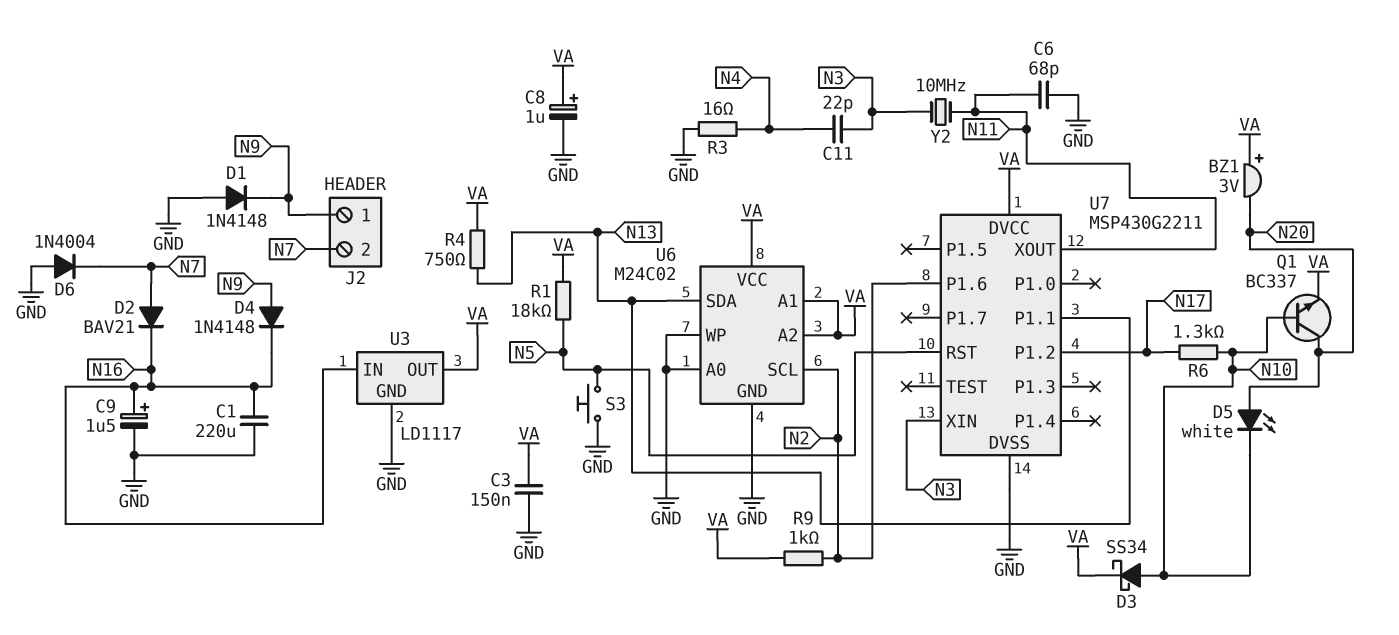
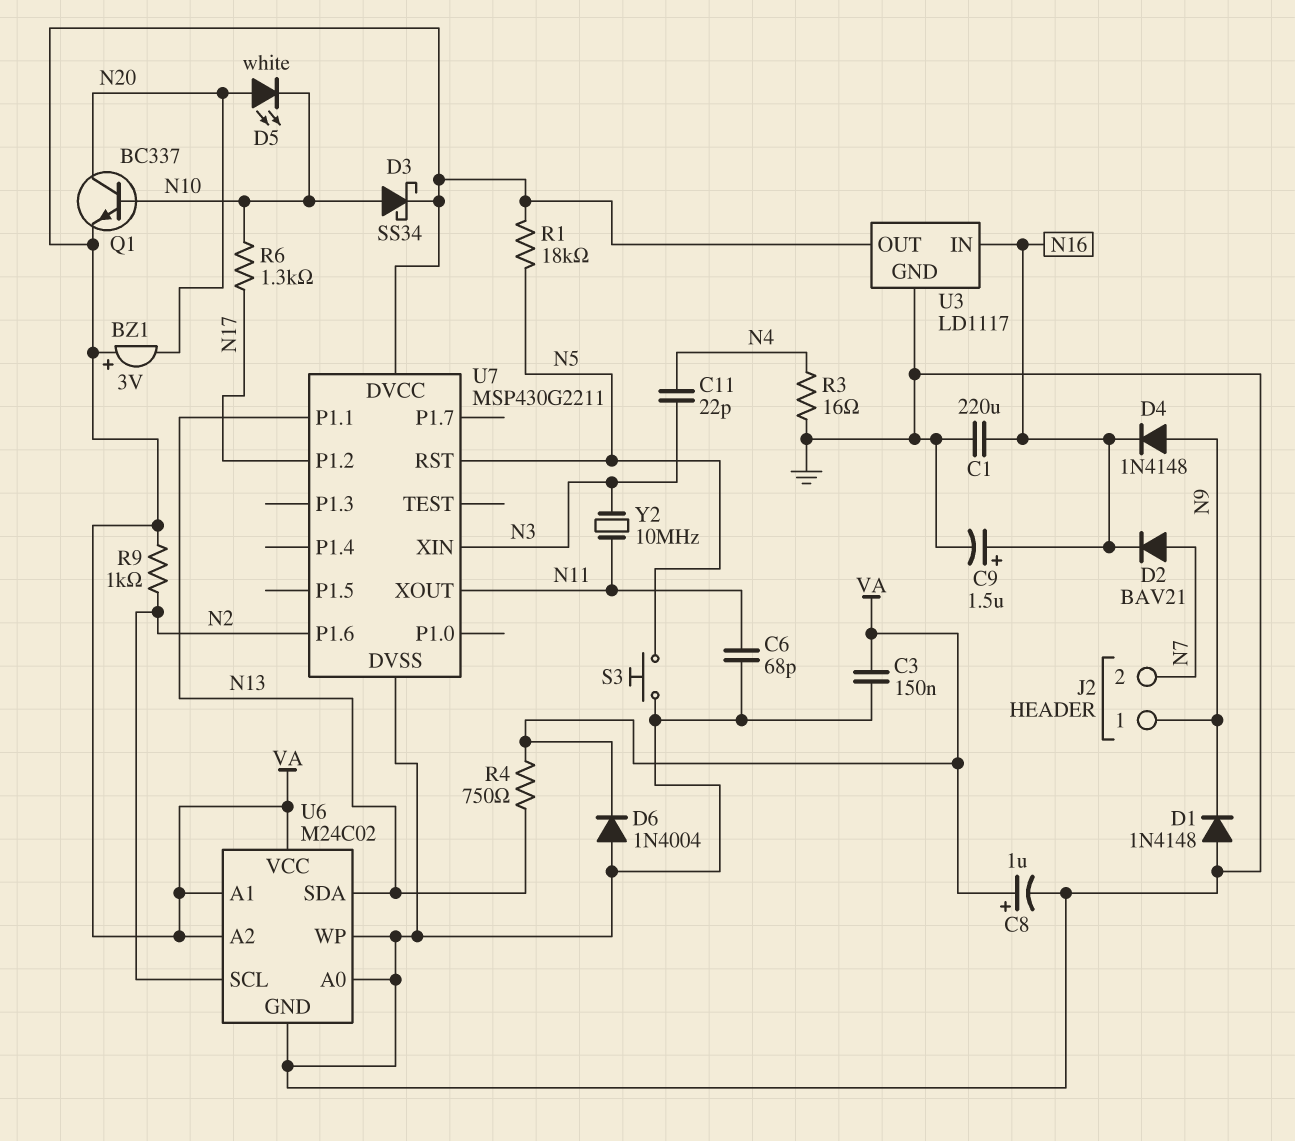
D6: diode 1N4004 (A GND, K N7) -> diode 1N4004 (A GND, K VA)

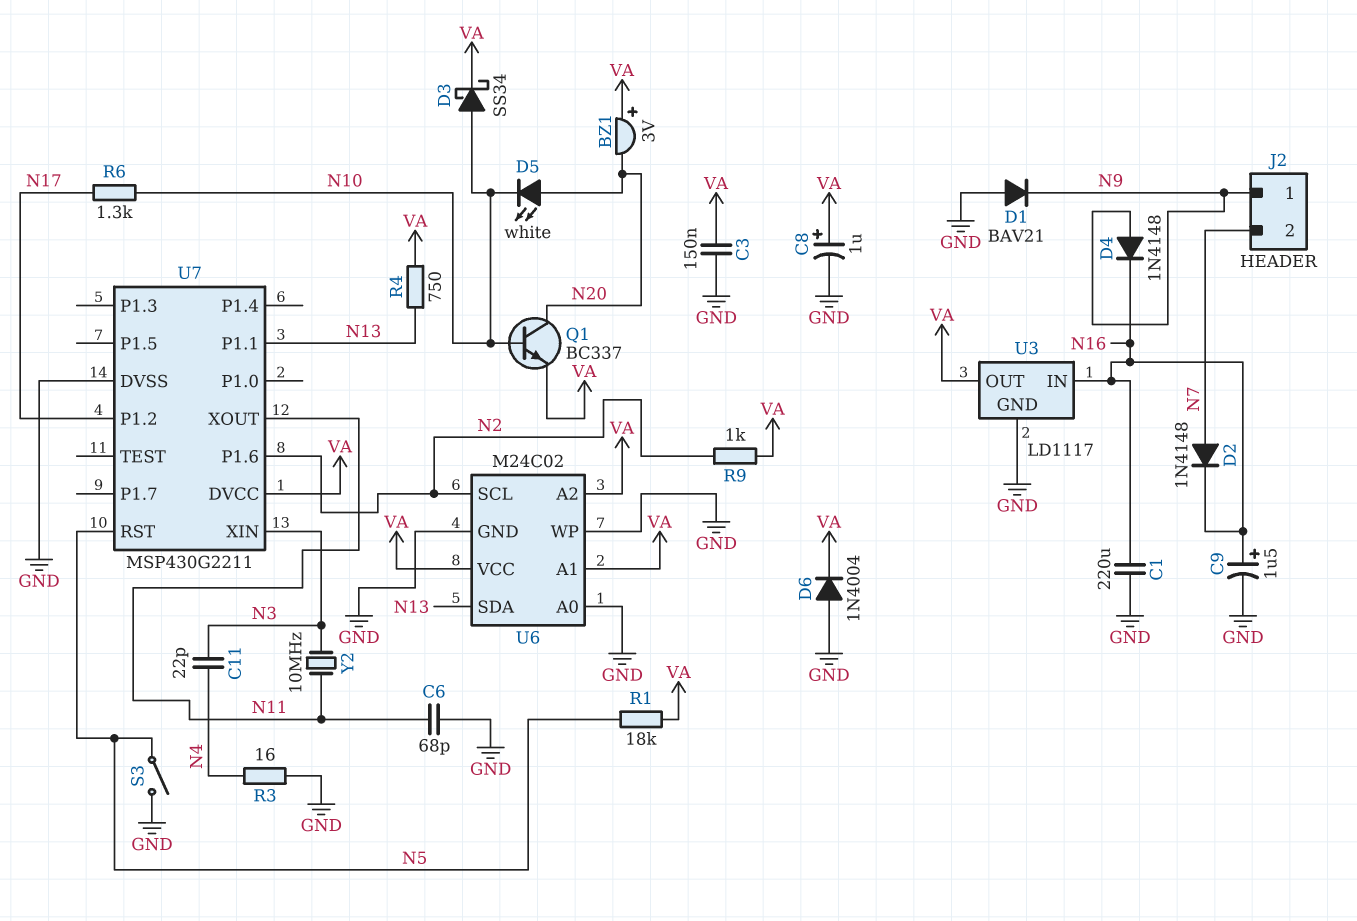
D1: diode 1N4148 (A GND, K N9) -> diode BAV21 (A GND, K N9)
D2: diode BAV21 (A N7, K N16) -> diode 1N4148 (A N7, K N16)
S3: button (GND, N5) -> switch (GND, N5)

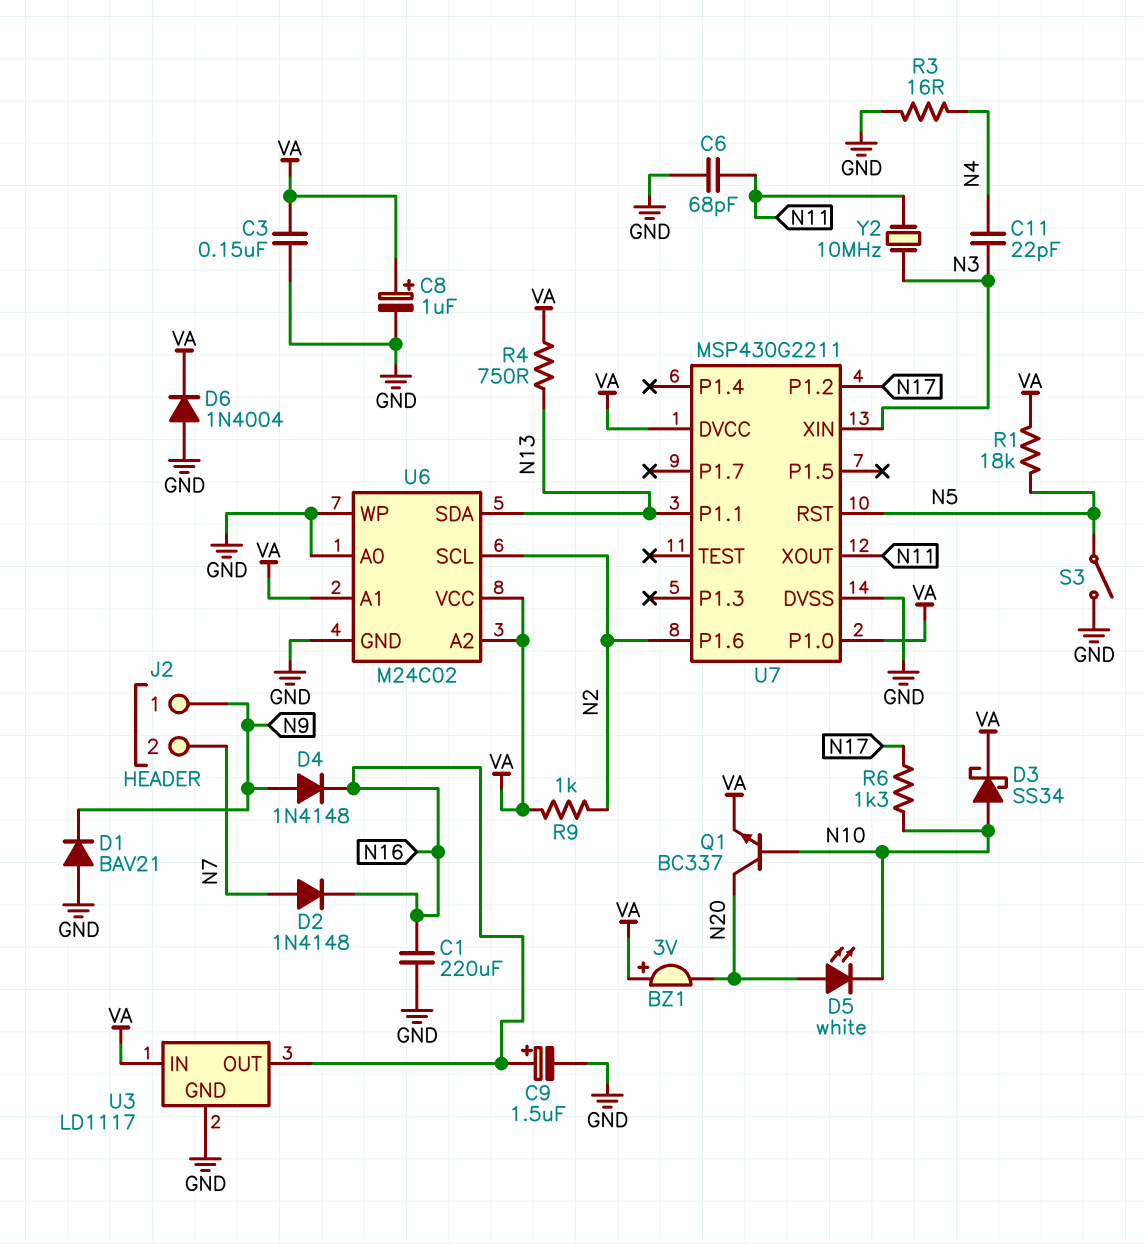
U3 pin IN: N16 -> VA
U3 pin OUT: VA -> N16
U7 pin P1.0: none -> VA

